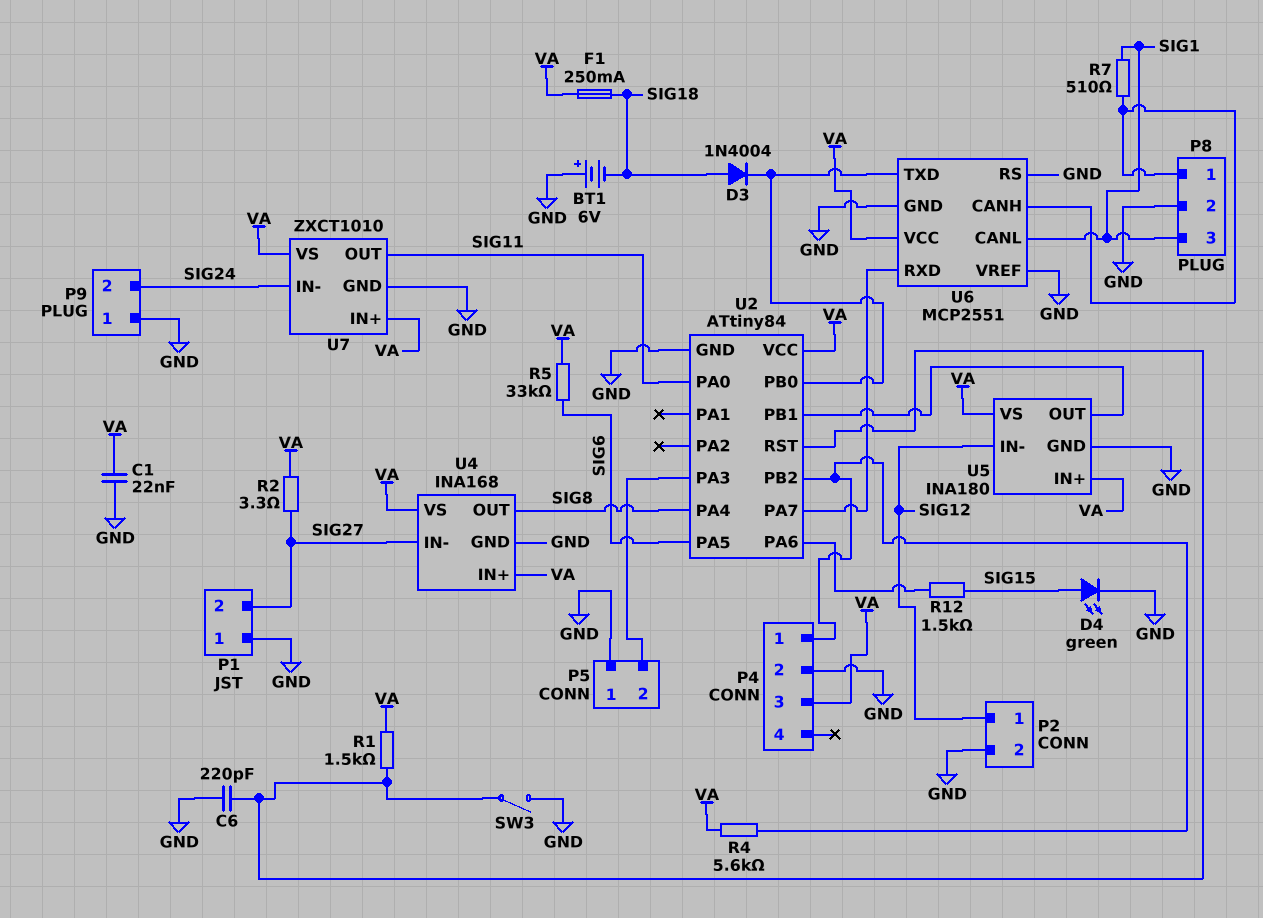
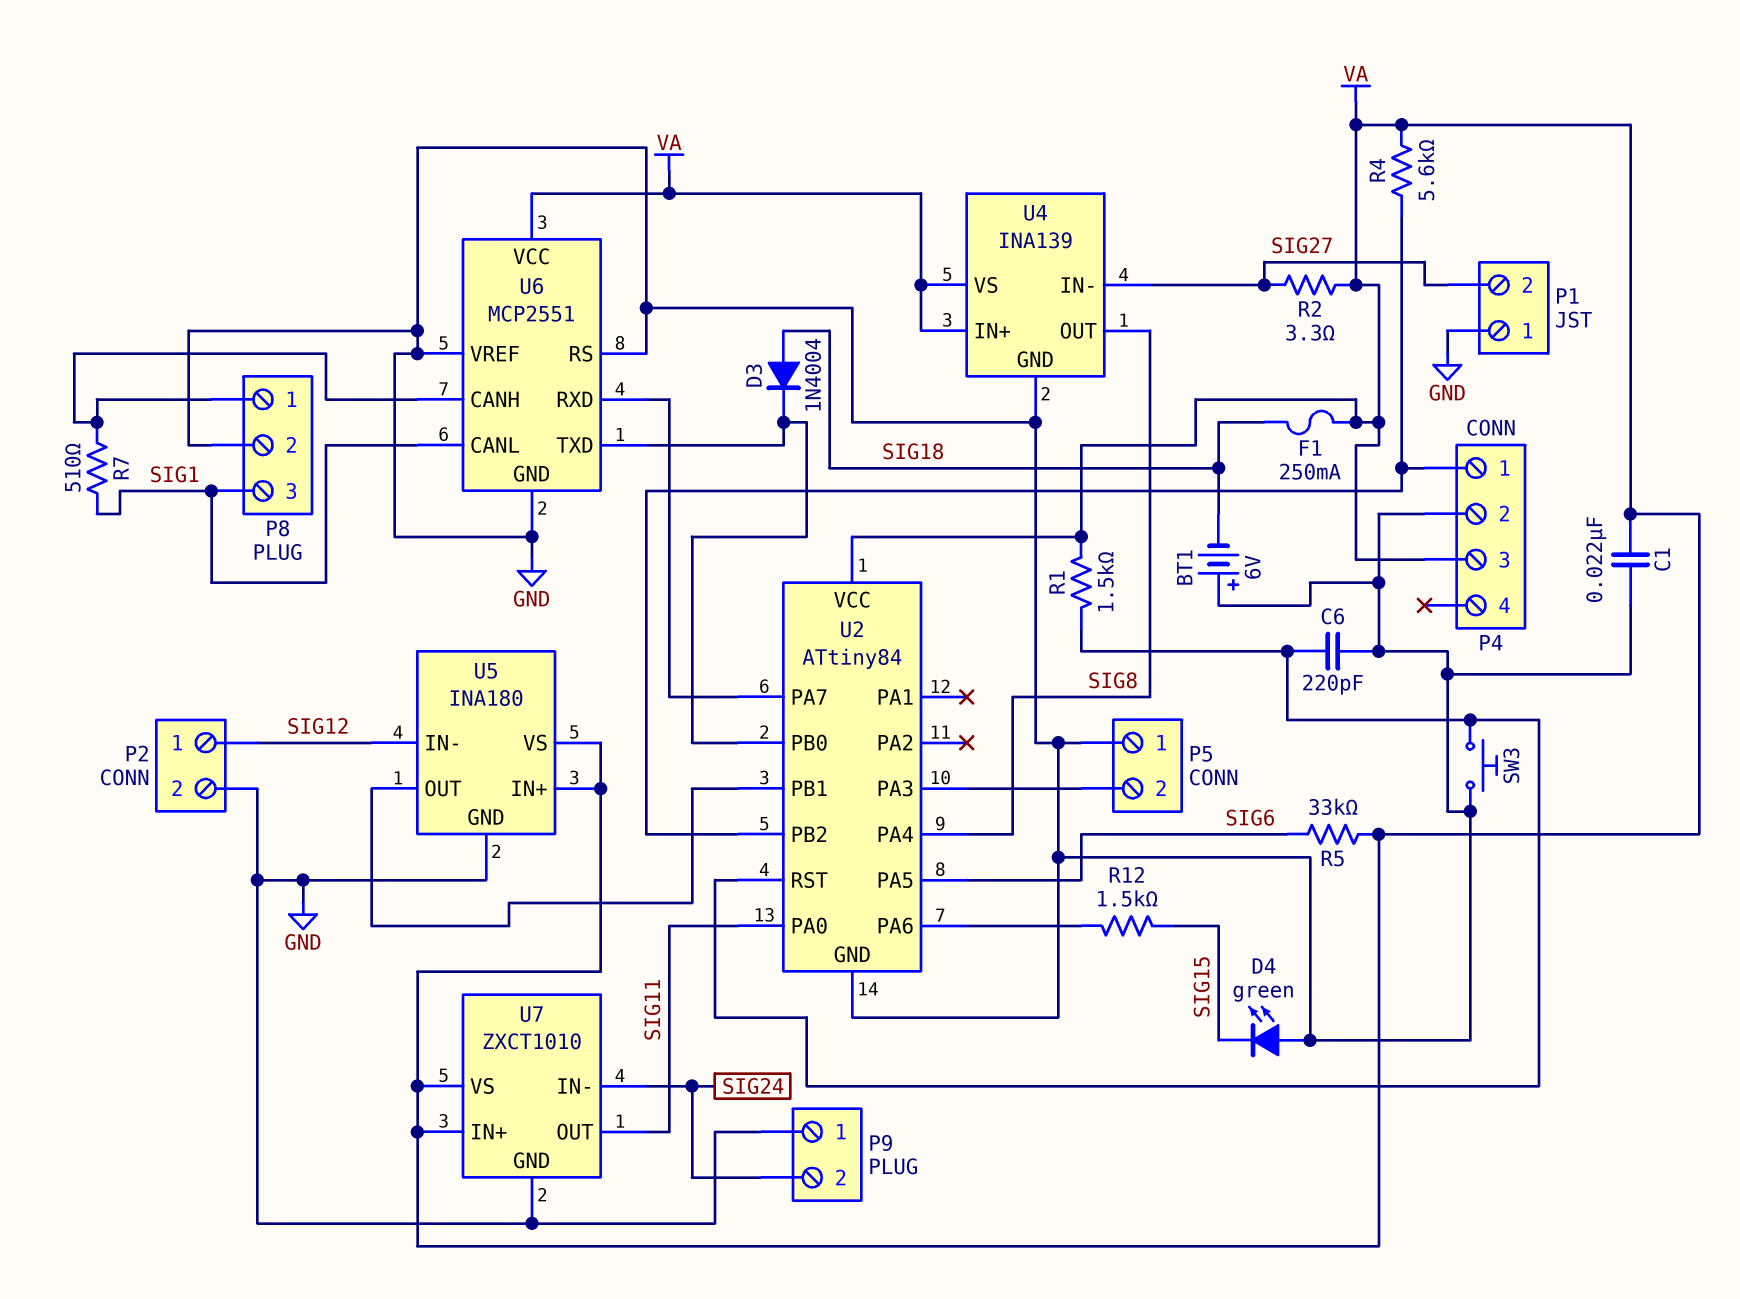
D4: LED green (A SIG15, K GND) -> LED green (A GND, K SIG15)
SW3: switch (GND, U2/RST) -> button (GND, U2/RST)
U4: INA168 -> INA139

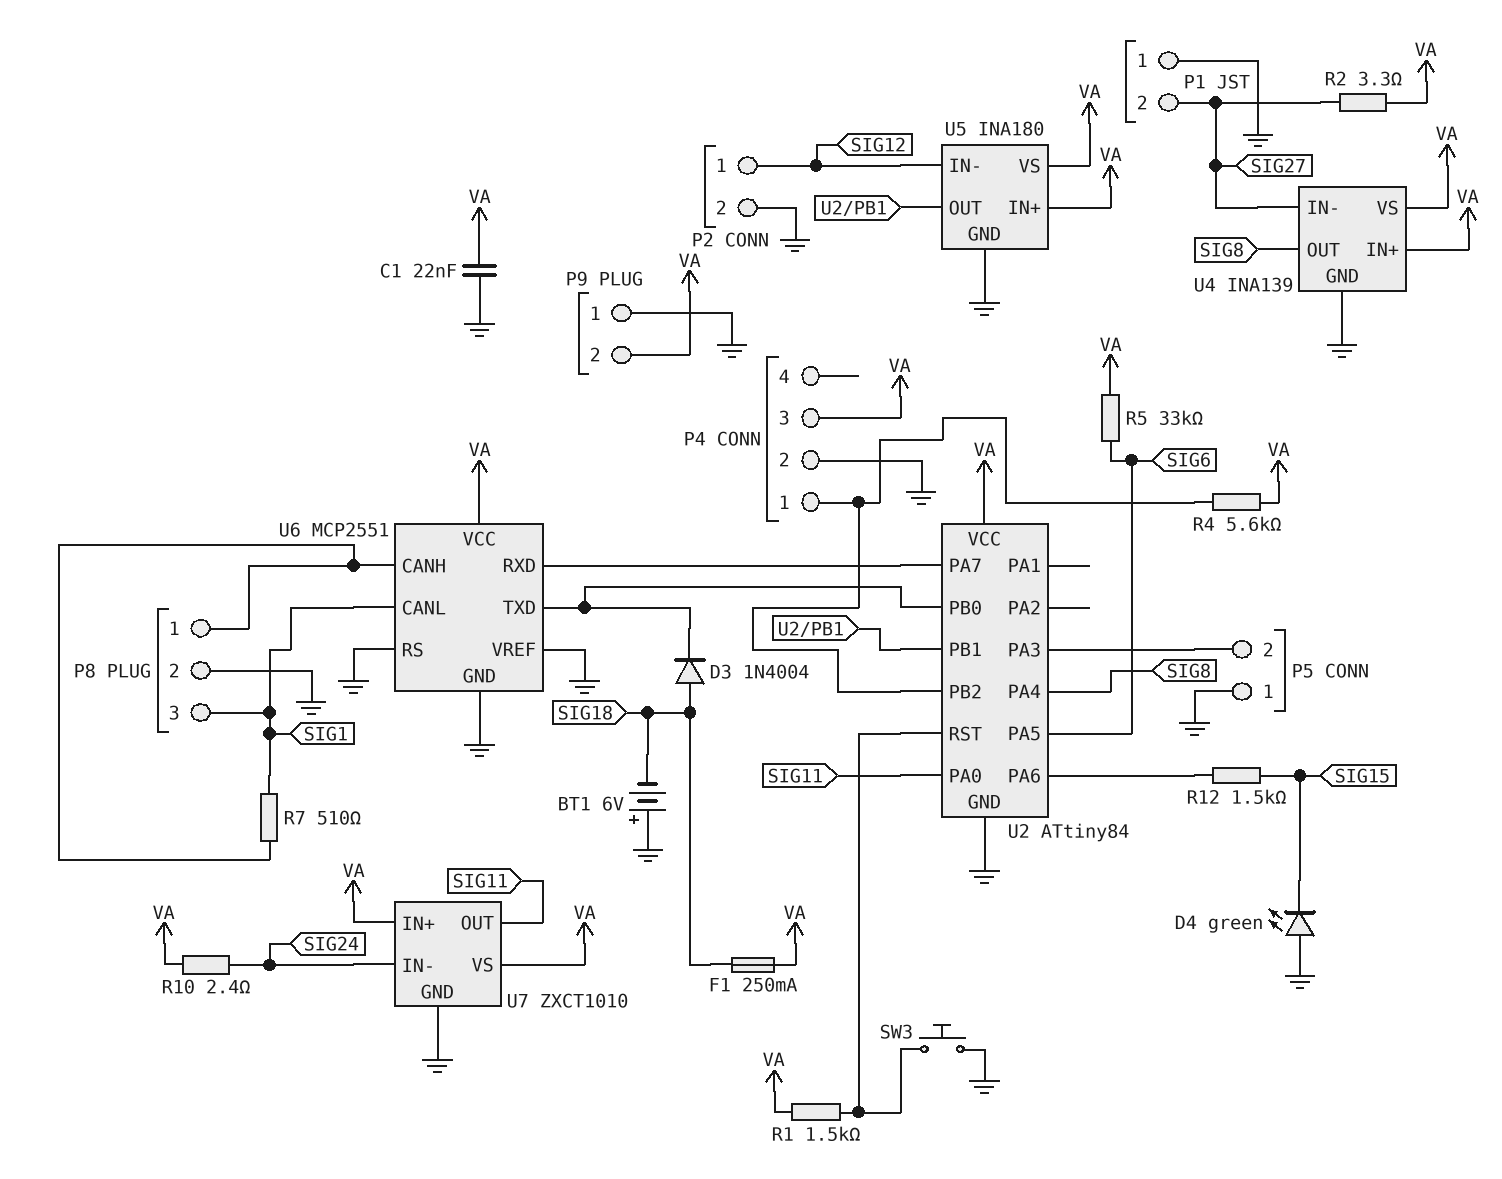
C6: 220pF (GND, U2/RST) -> none
P9 pin 2: SIG24 -> VA
R10: none -> 2.4 (SIG24, VA)

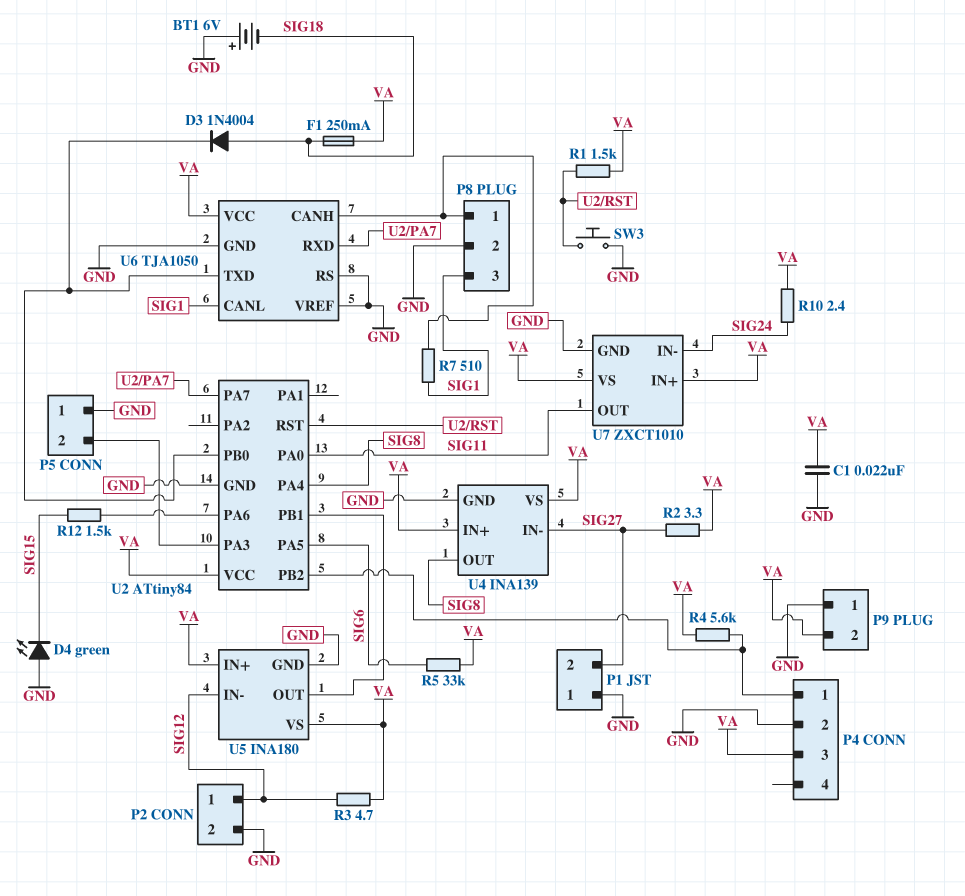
R3: none -> 4.7 (SIG12, VA)
U6: MCP2551 -> TJA1050

